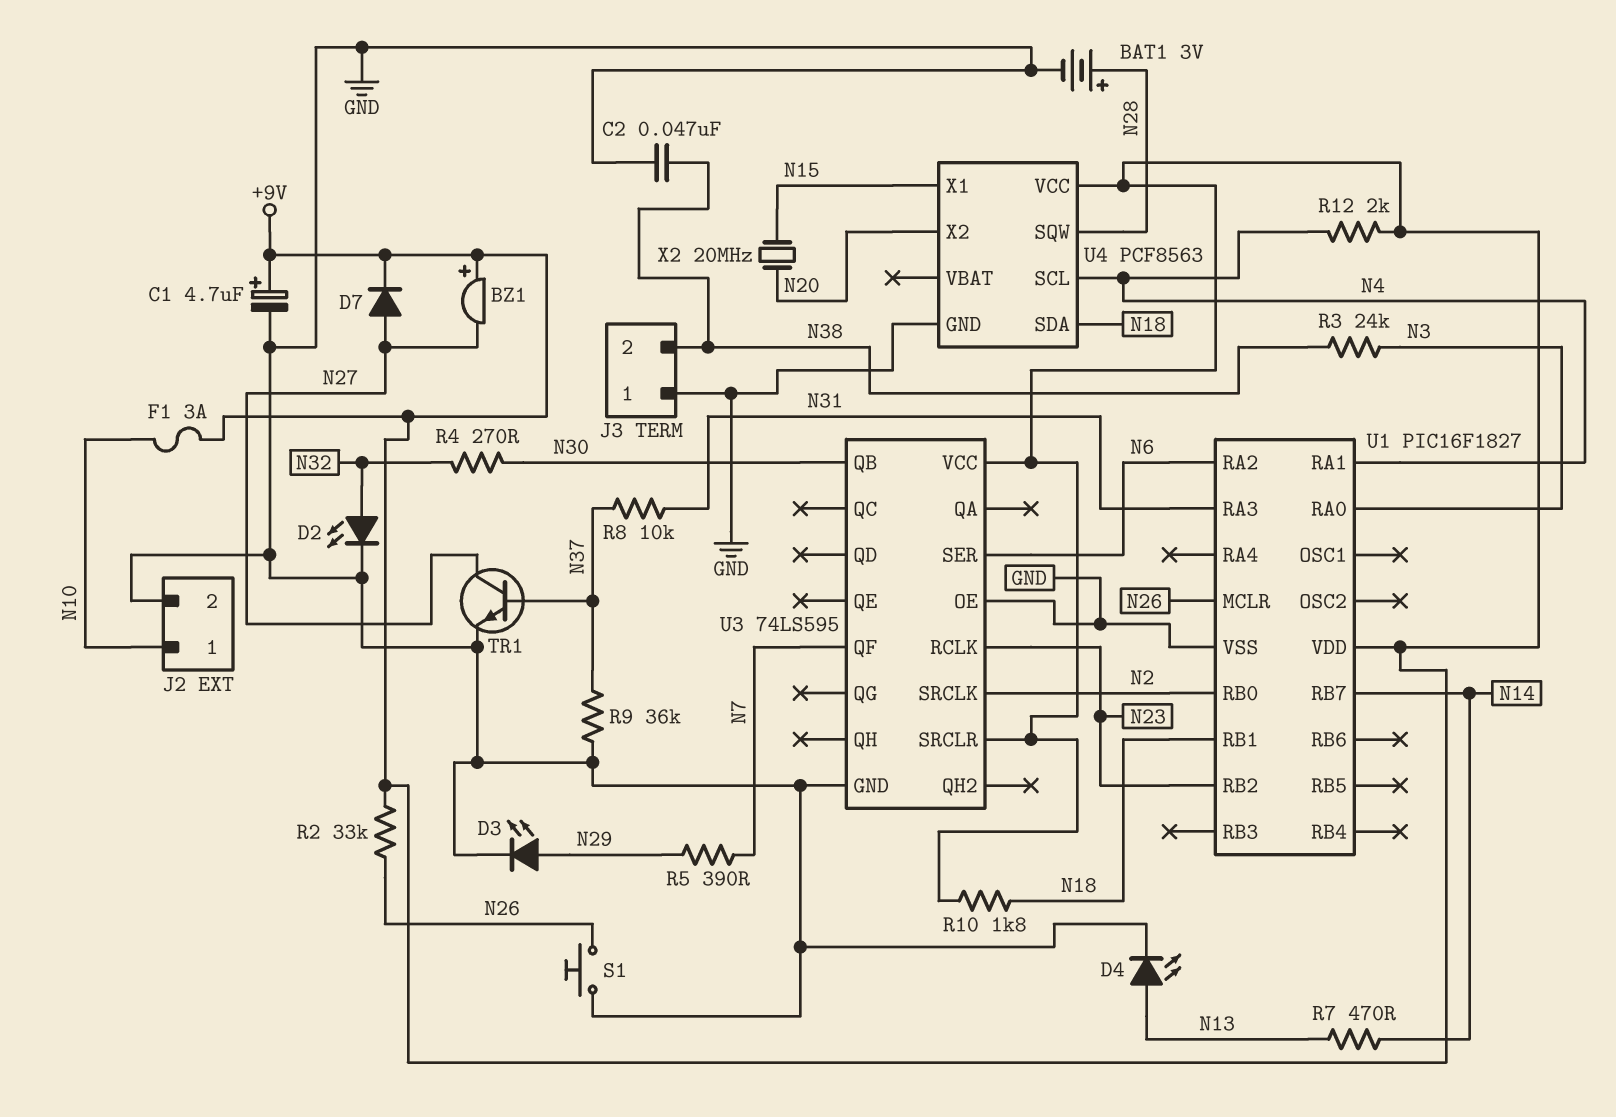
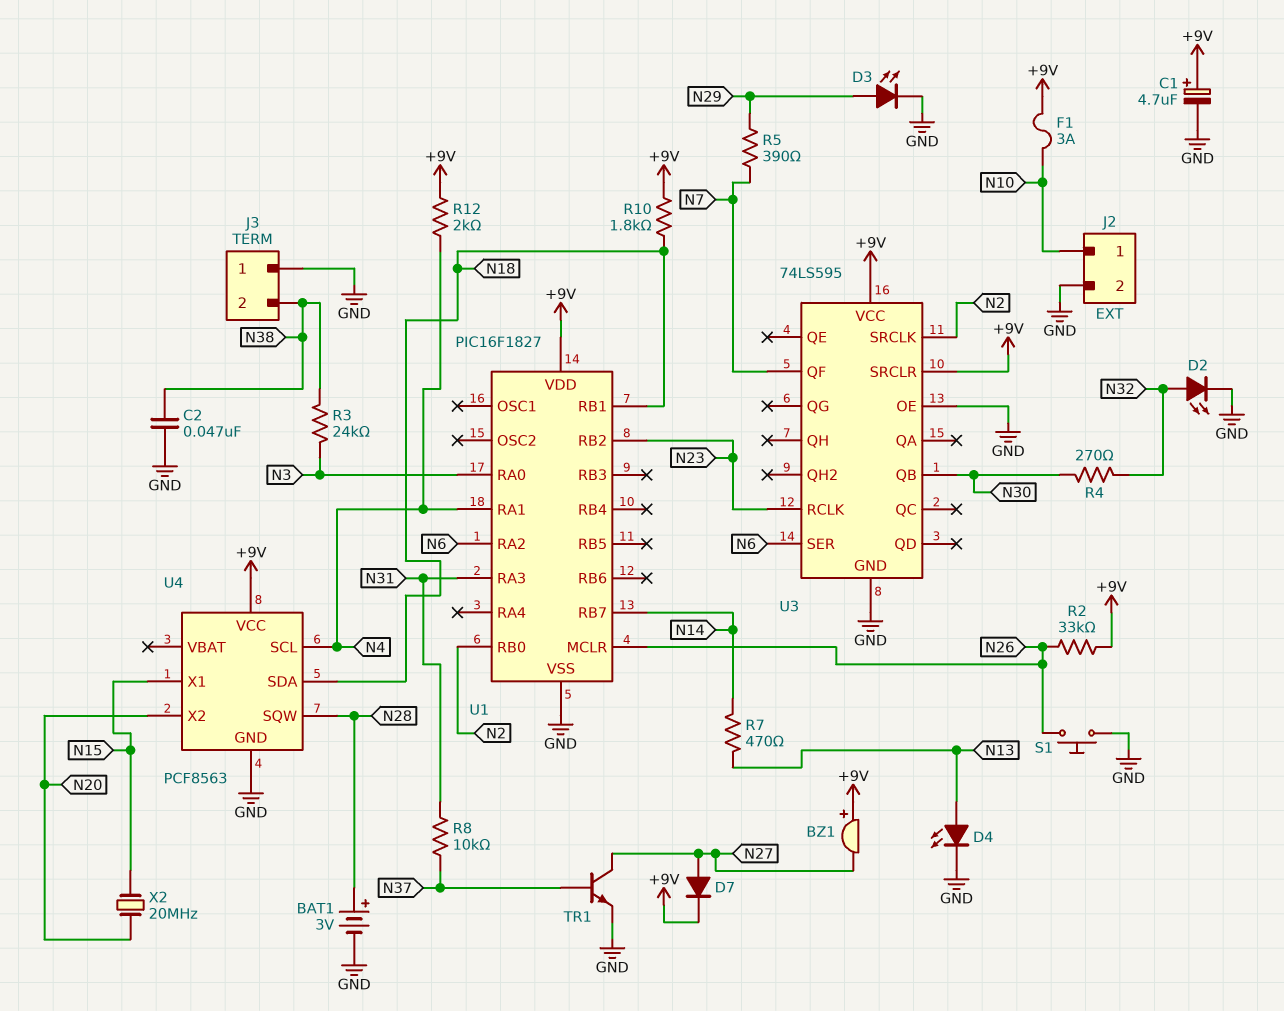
R9: 36k (GND, N37) -> none

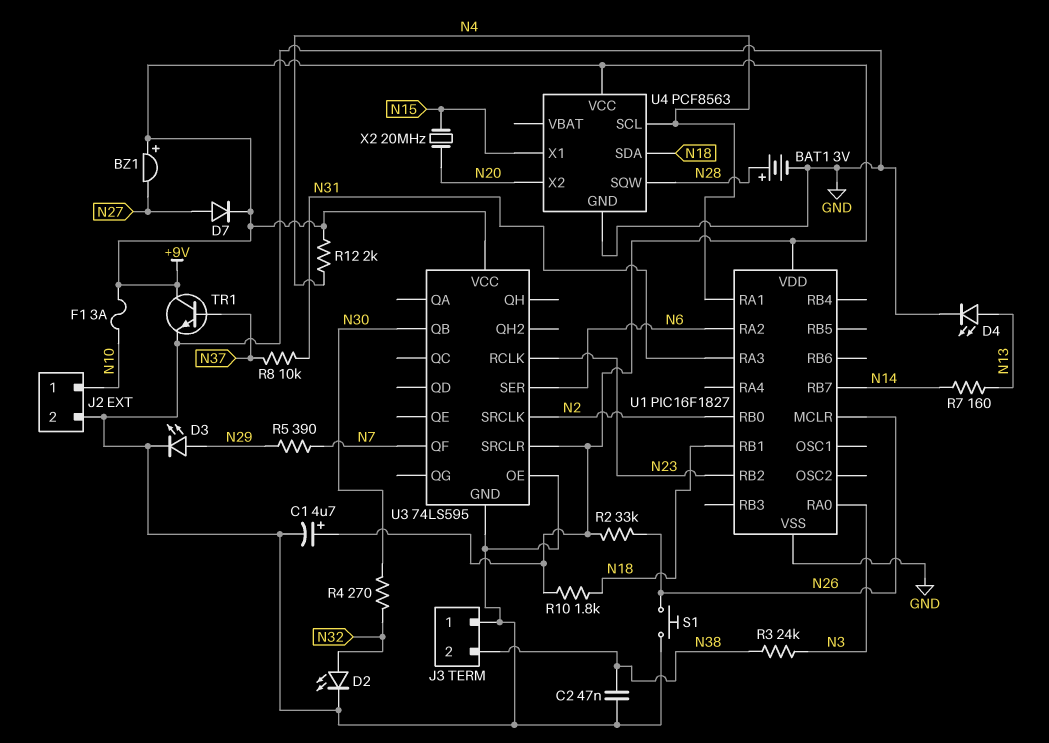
R7: 470 (N13, N14) -> 160 (N13, N14)
TR1: NPN (B N37, C N27, E GND) -> NPN (B N37, C +9V, E GND)

